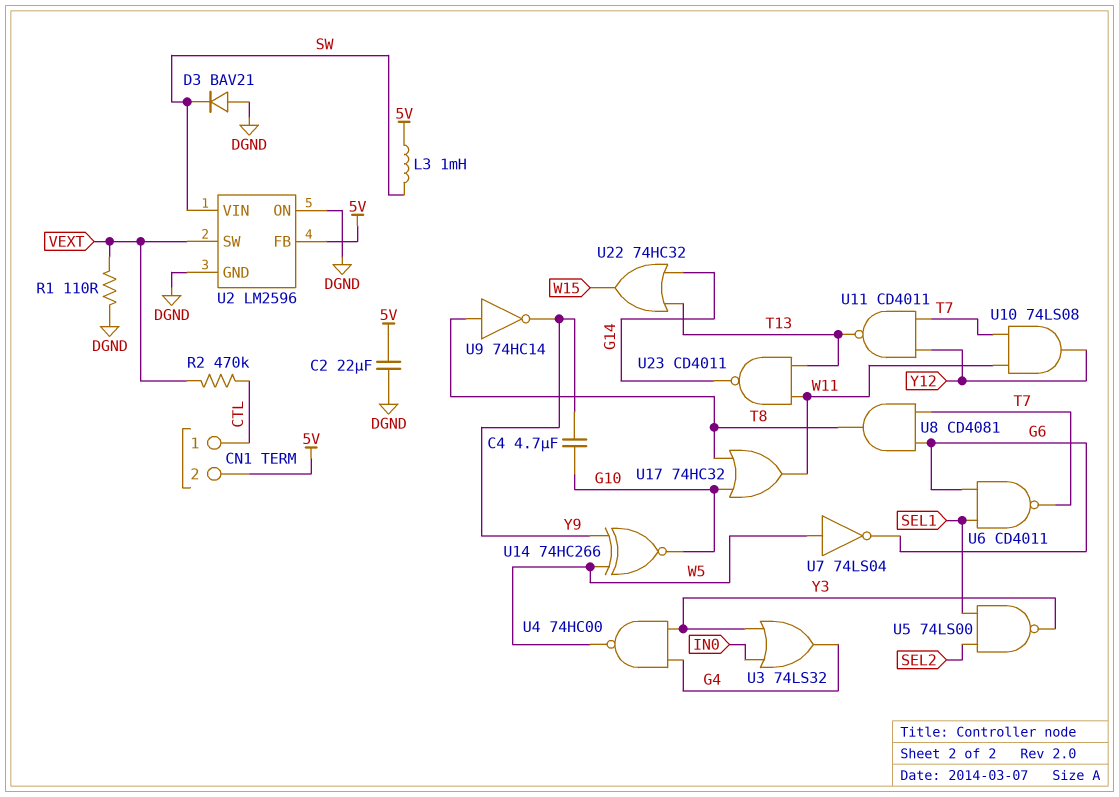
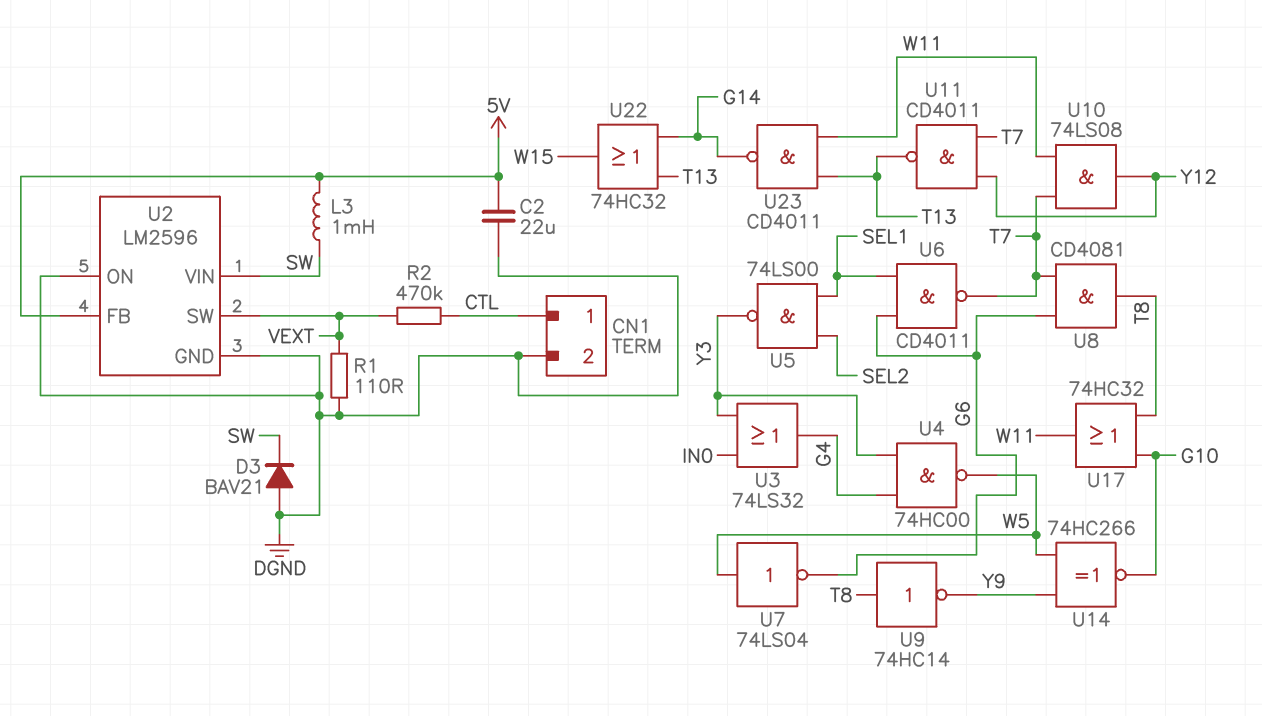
C4: 4.7uF (G10, Y9) -> none
CN1 pin 2: 5V -> DGND

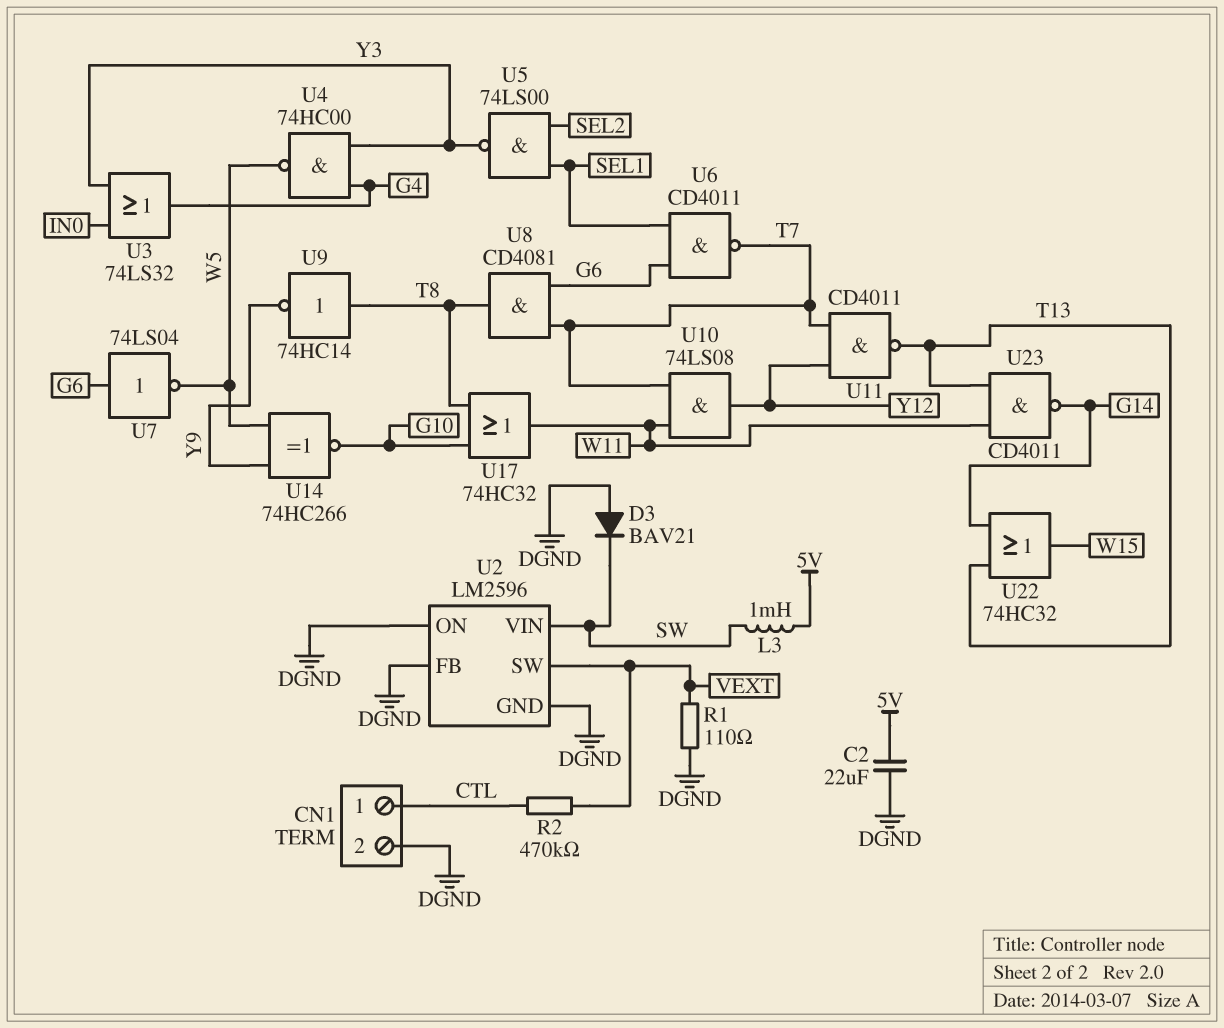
U2 pin FB: 5V -> DGND
U7: NOT 74LS04 (in W5, out G6) -> NOT 74LS04 (in G6, out W5)

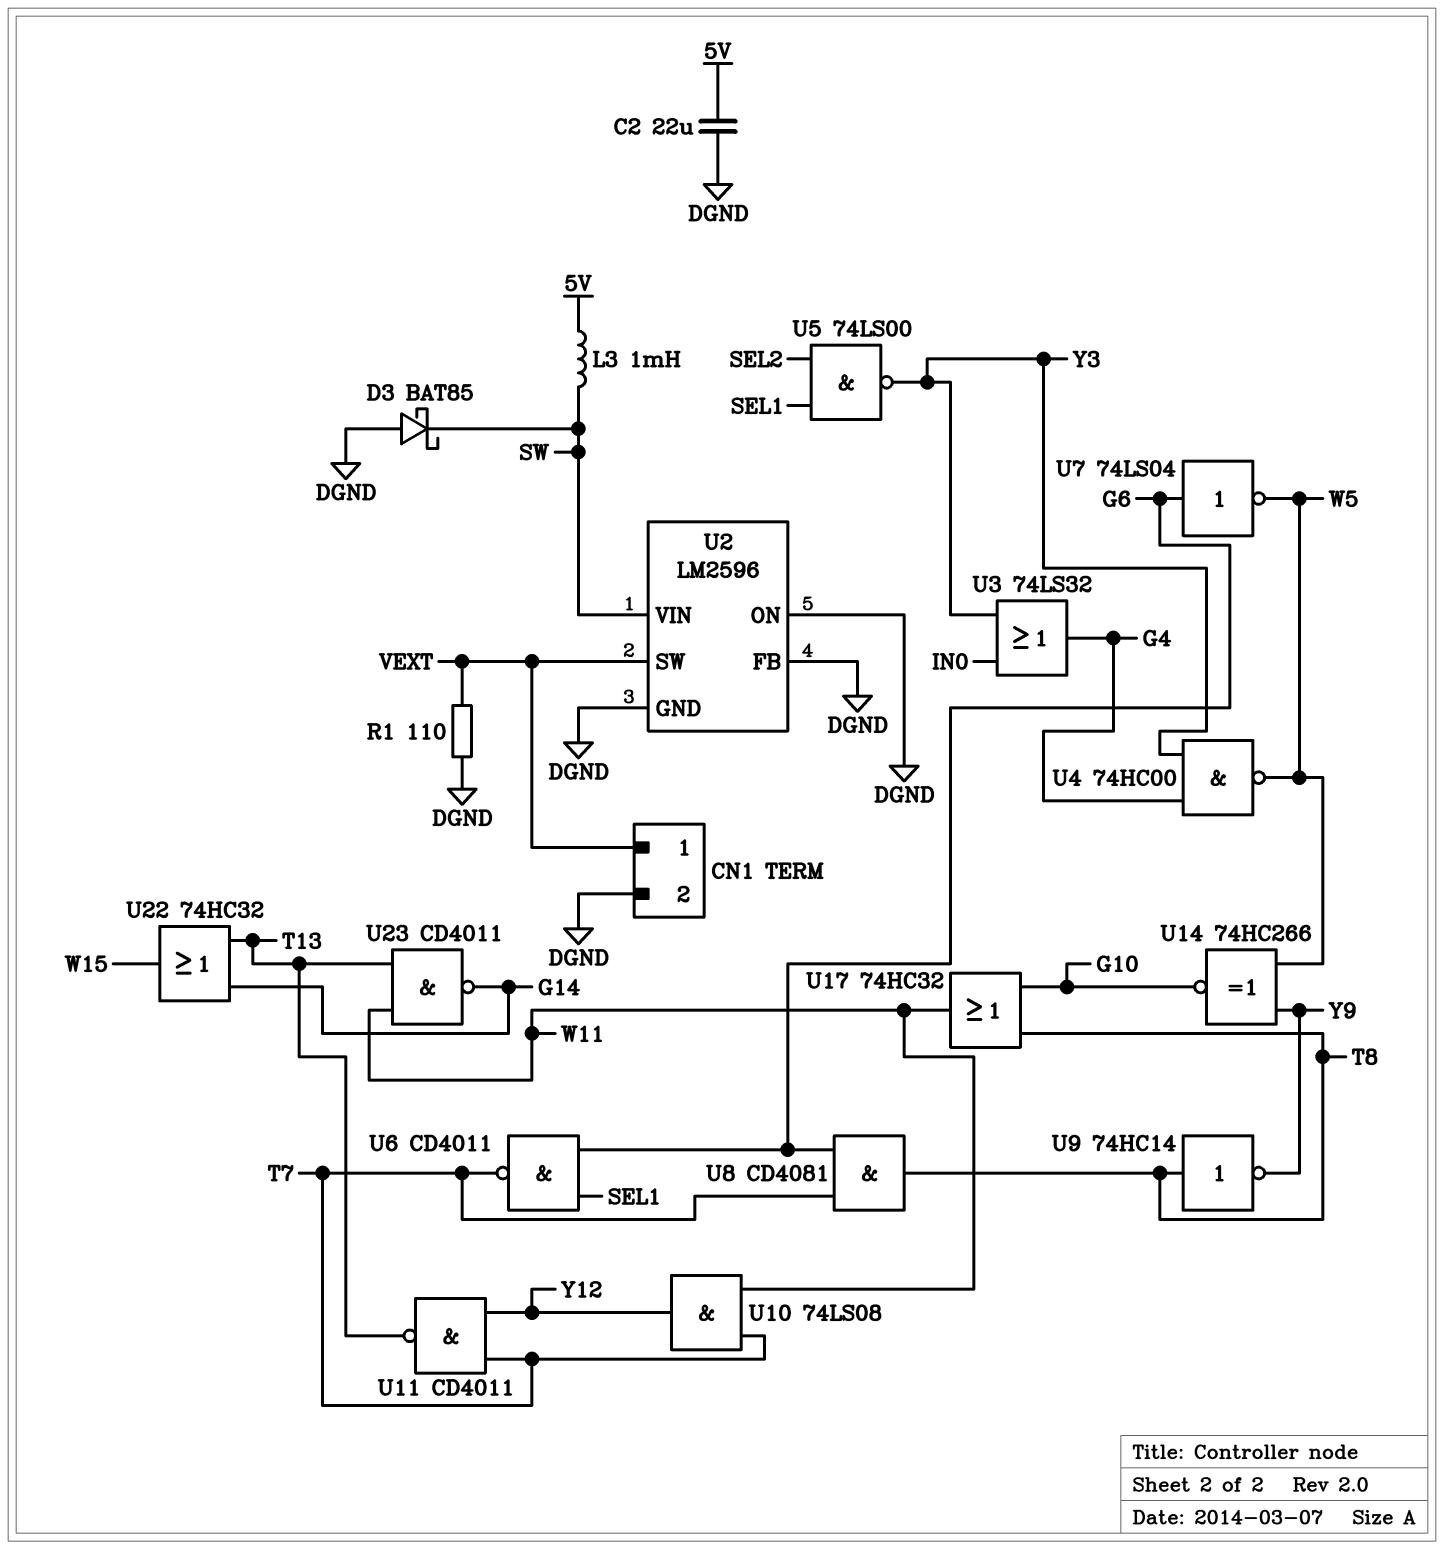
CN1 pin 1: CTL -> VEXT
D3: diode BAV21 (A DGND, K SW) -> schottky BAT85 (A DGND, K SW)
R2: 470k (CTL, VEXT) -> none

